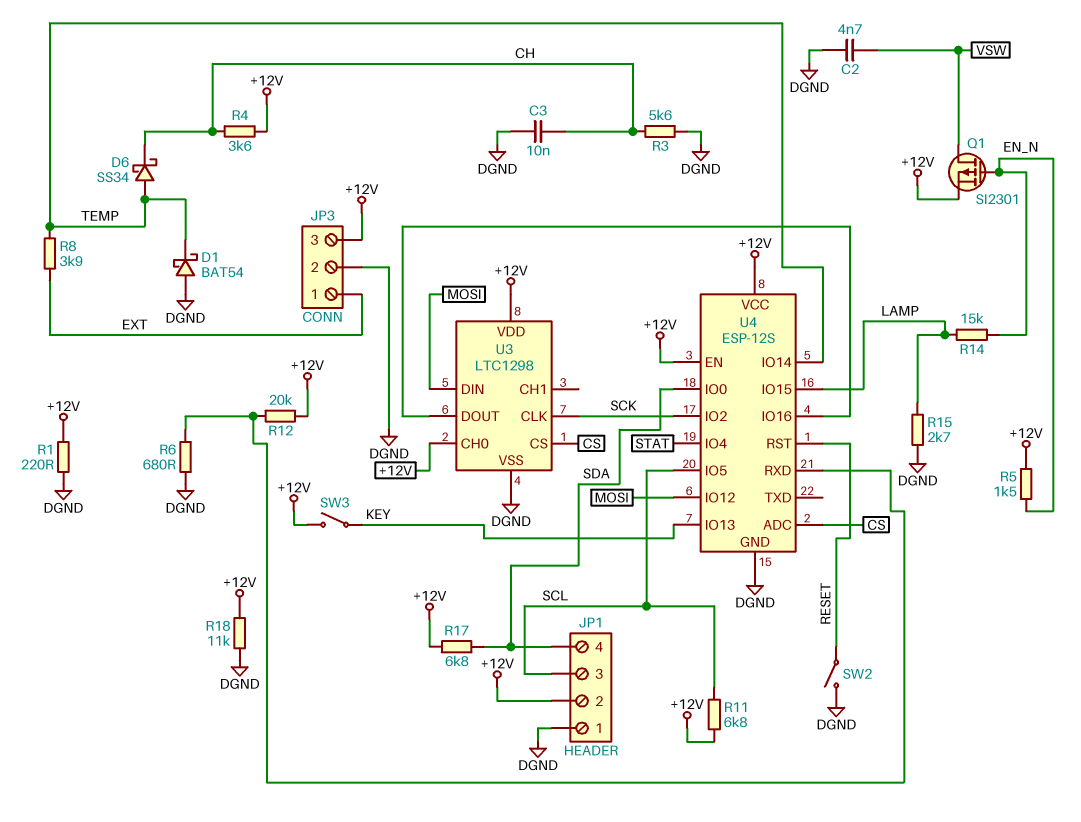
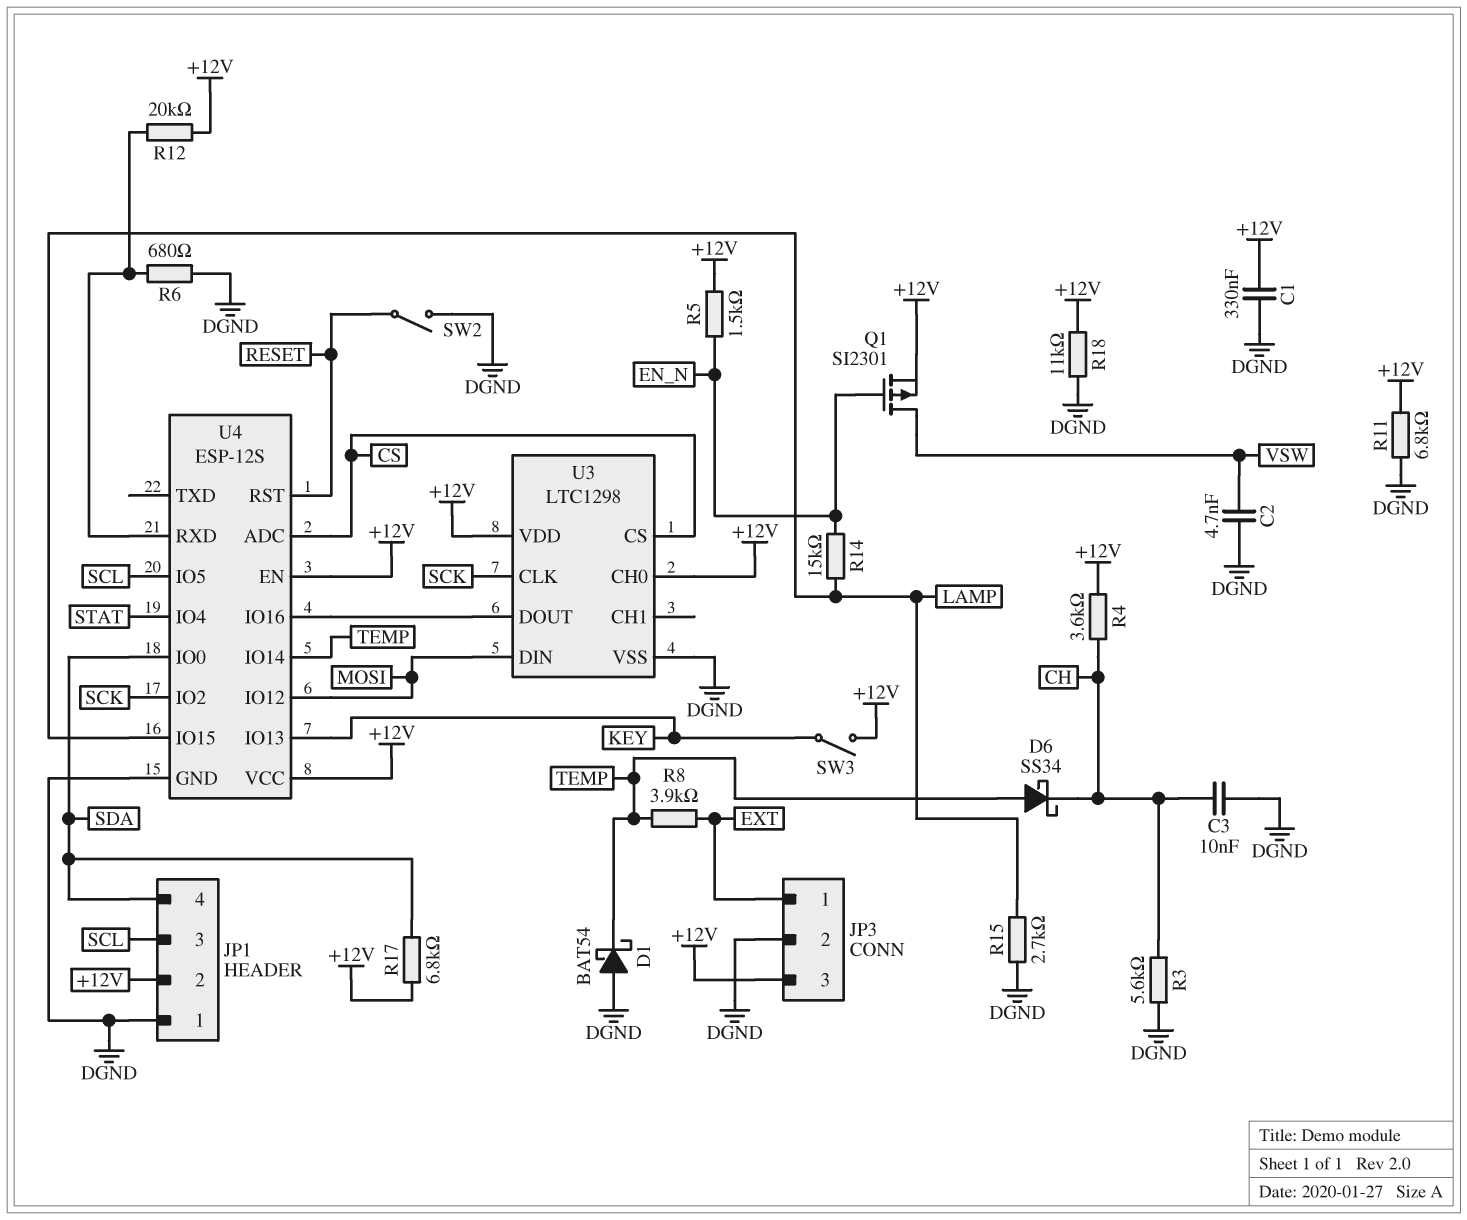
C1: none -> 330nF (+12V, DGND)
R1: 220 (+12V, DGND) -> none
R11: 6.8k (+12V, SCL) -> 6.8k (+12V, DGND)

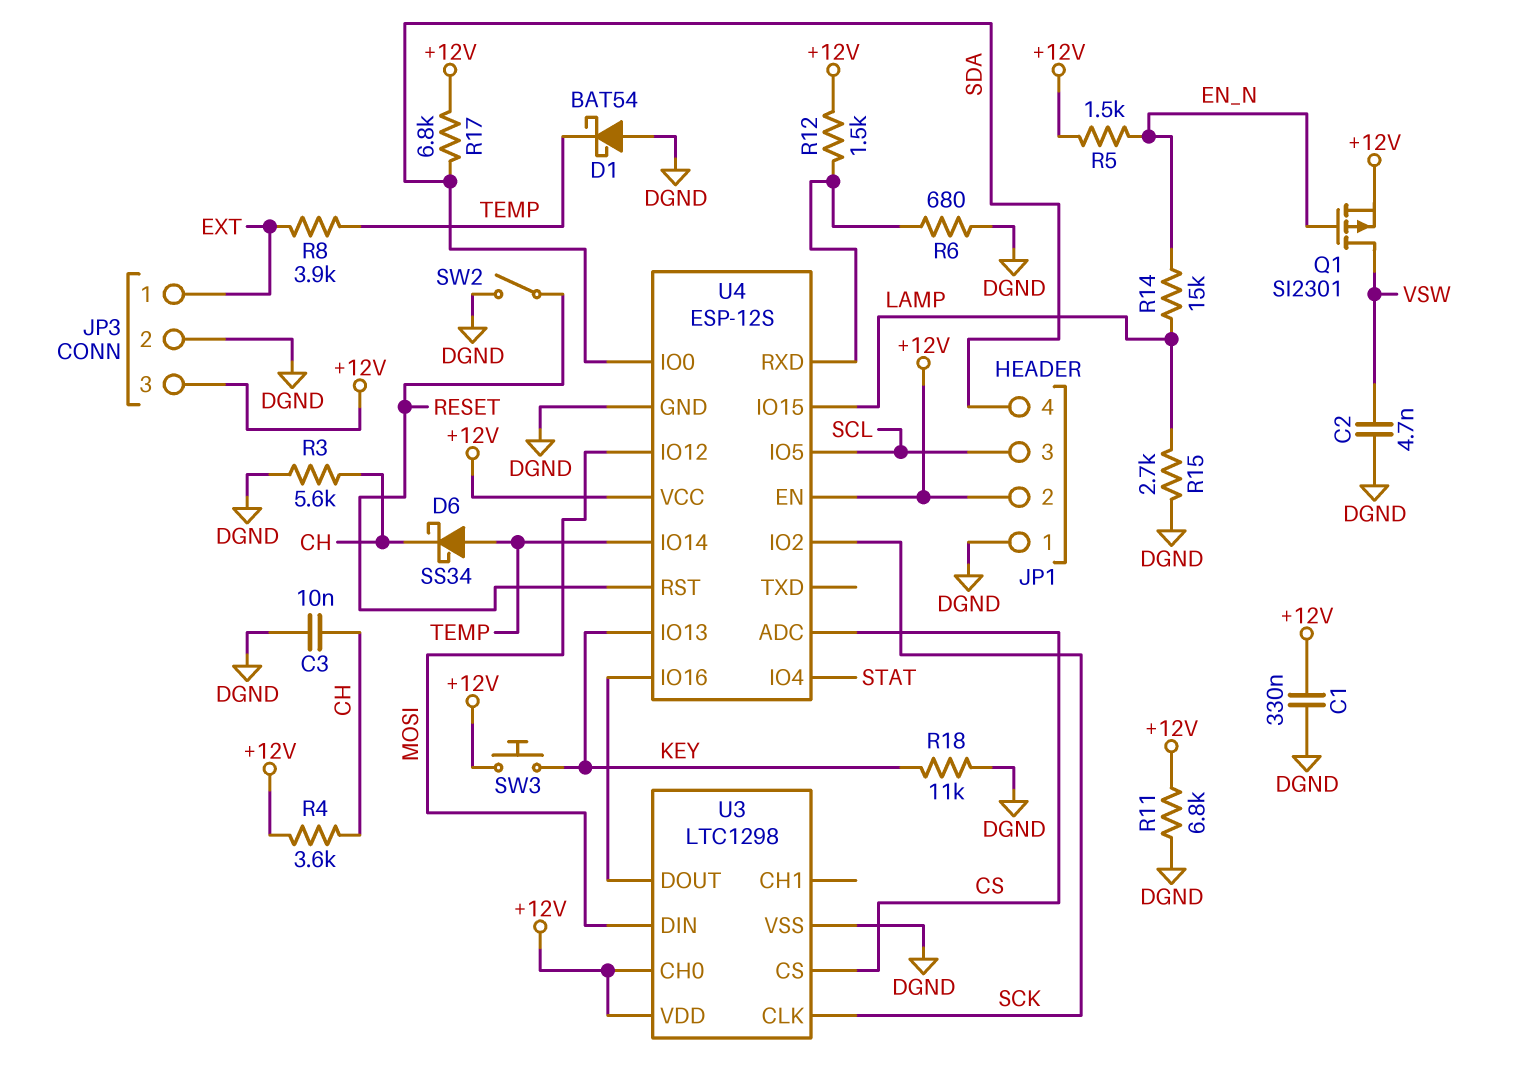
R12: 20k (+12V, U4/RXD) -> 1.5k (+12V, U4/RXD)
R18: 11k (+12V, DGND) -> 11k (DGND, KEY)
SW3: switch (+12V, KEY) -> button (+12V, KEY)

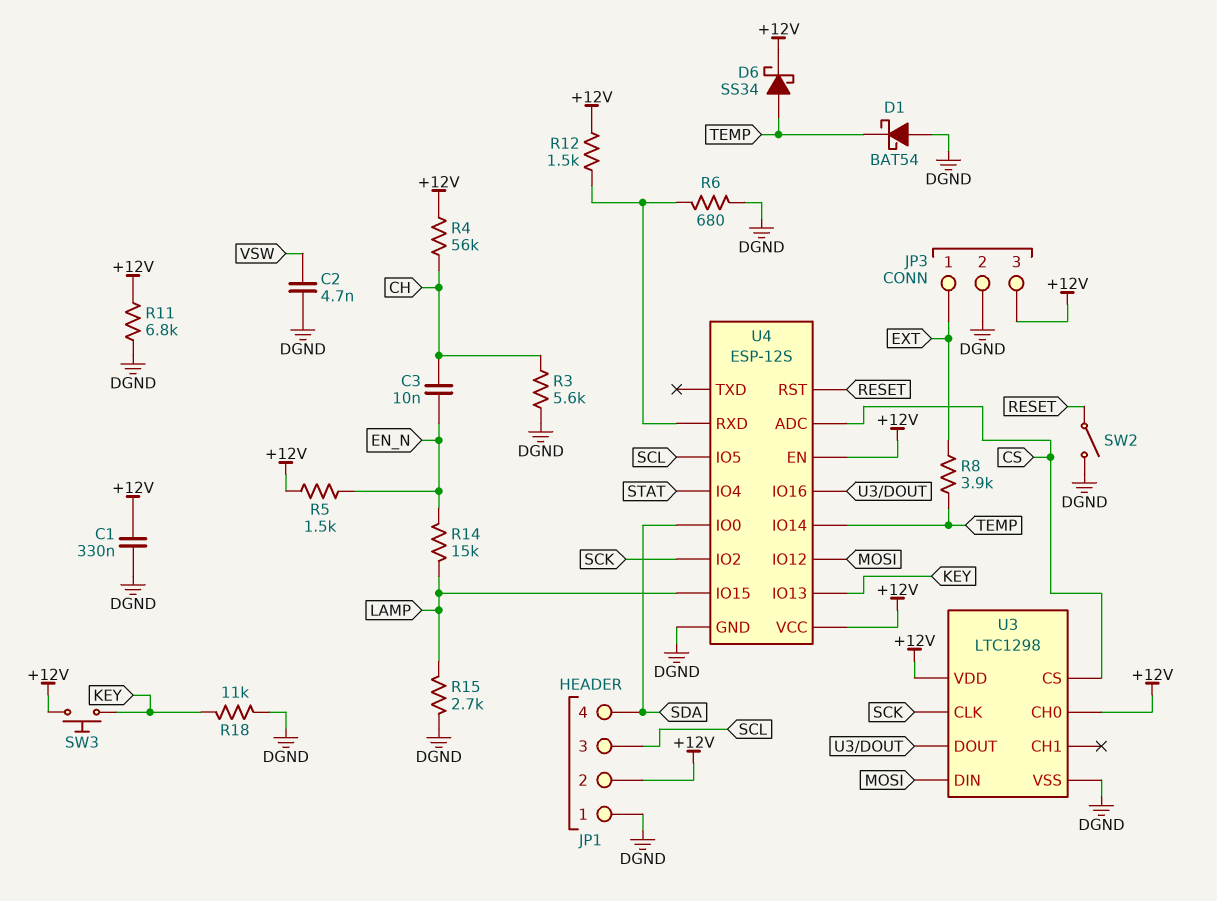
C3: 10nF (CH, DGND) -> 10nF (CH, EN_N)
D6: schottky SS34 (A TEMP, K CH) -> schottky SS34 (A TEMP, K +12V)
Q1: PMOS SI2301 (G EN_N, D VSW, S +12V) -> none
R4: 3.6k (+12V, CH) -> 56k (+12V, CH)
R17: 6.8k (+12V, SDA) -> none

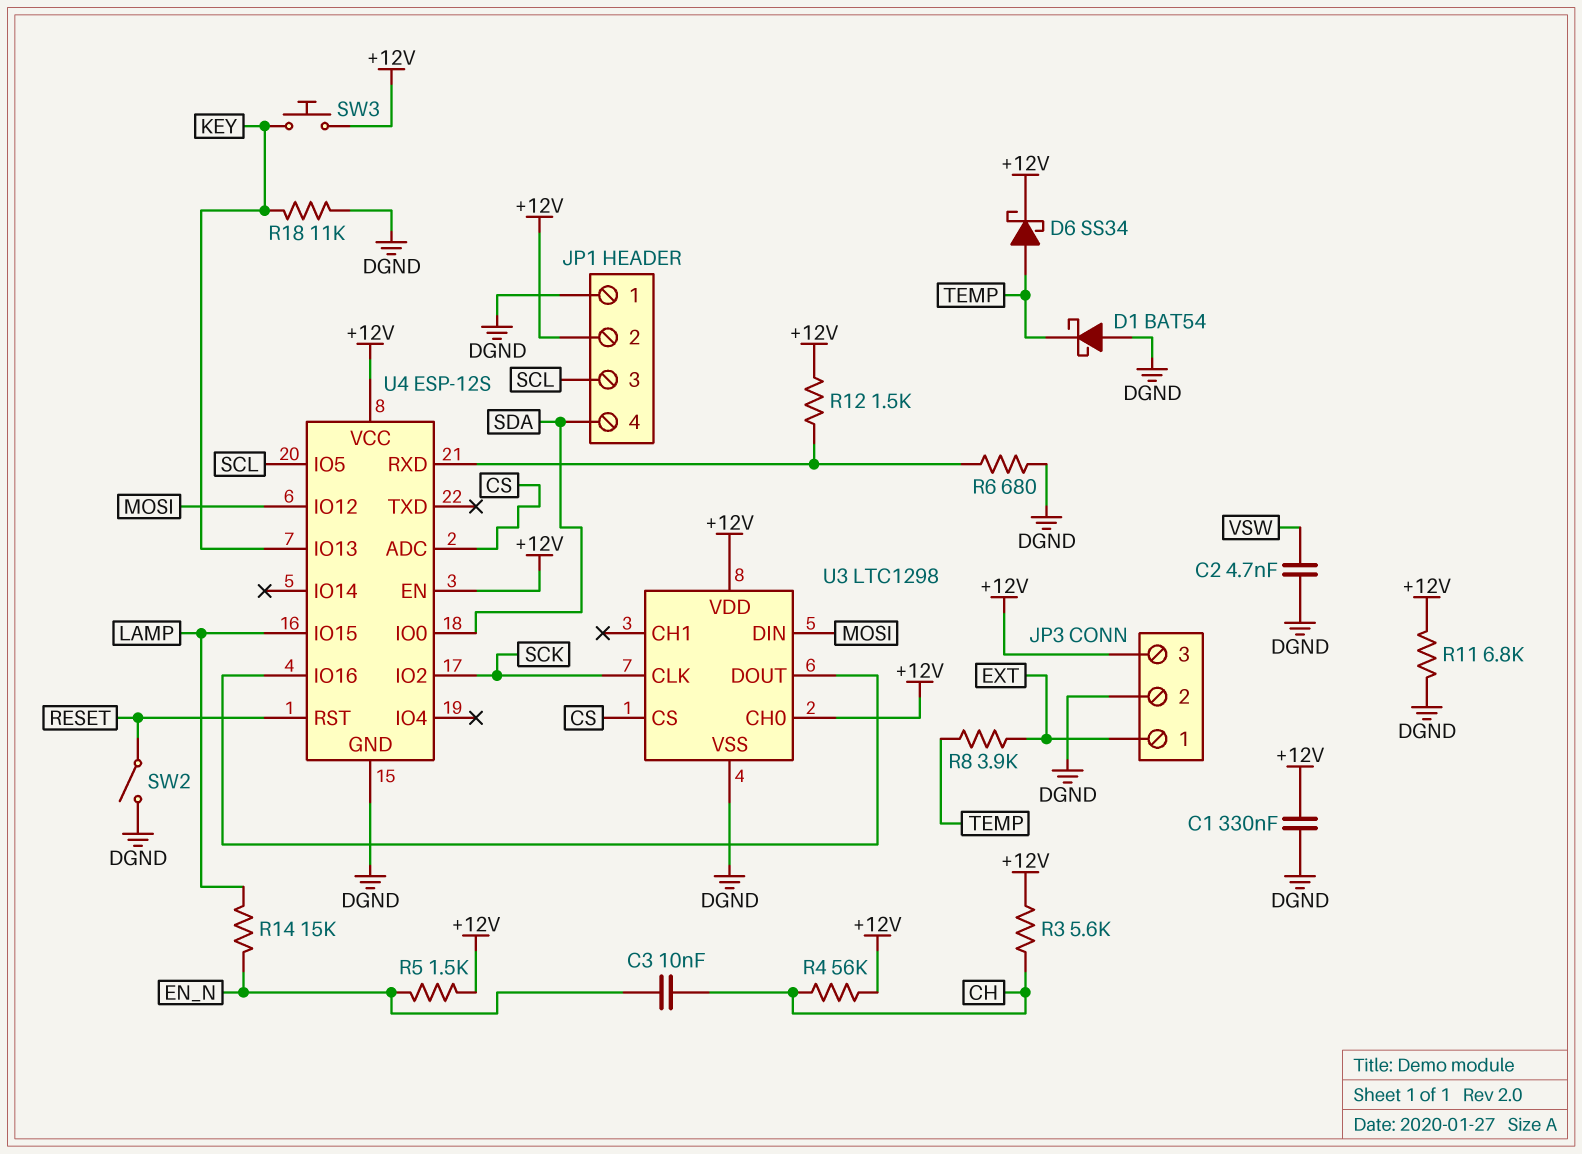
R3: 5.6k (CH, DGND) -> 5.6k (+12V, CH)
R15: 2.7k (DGND, LAMP) -> none
U4 pin IO4: STAT -> none
U4 pin IO14: TEMP -> none

